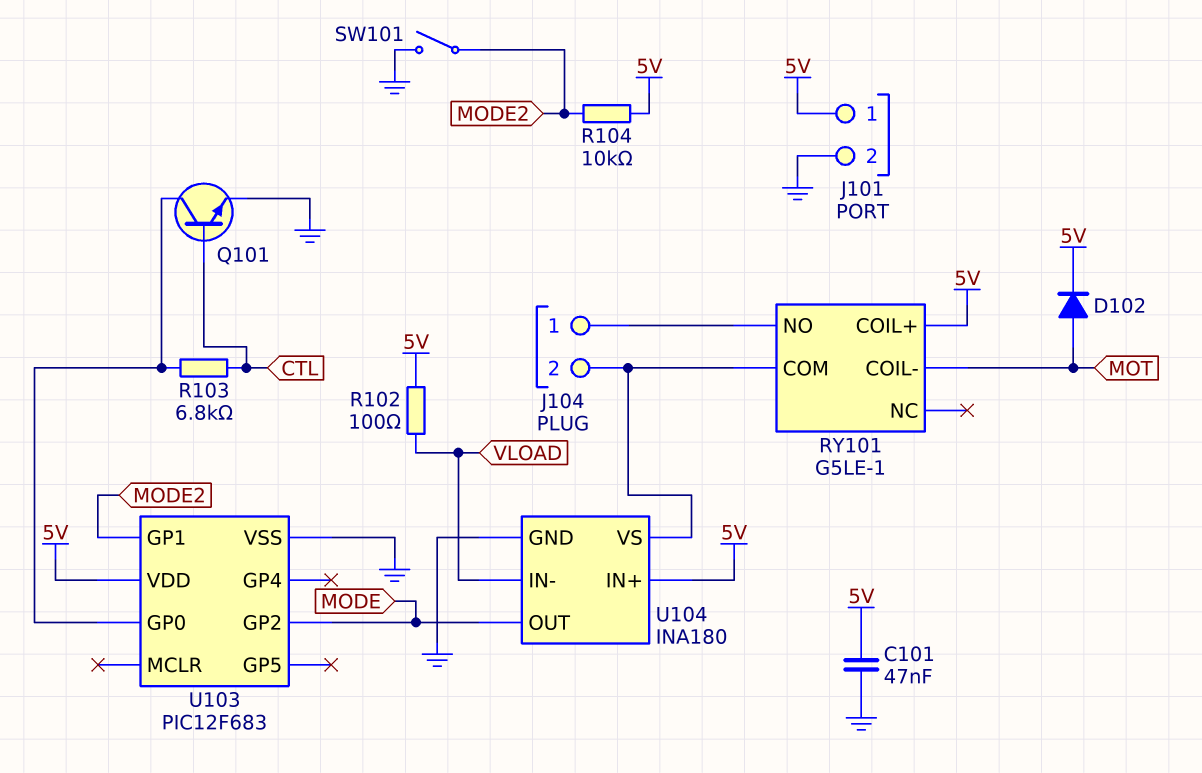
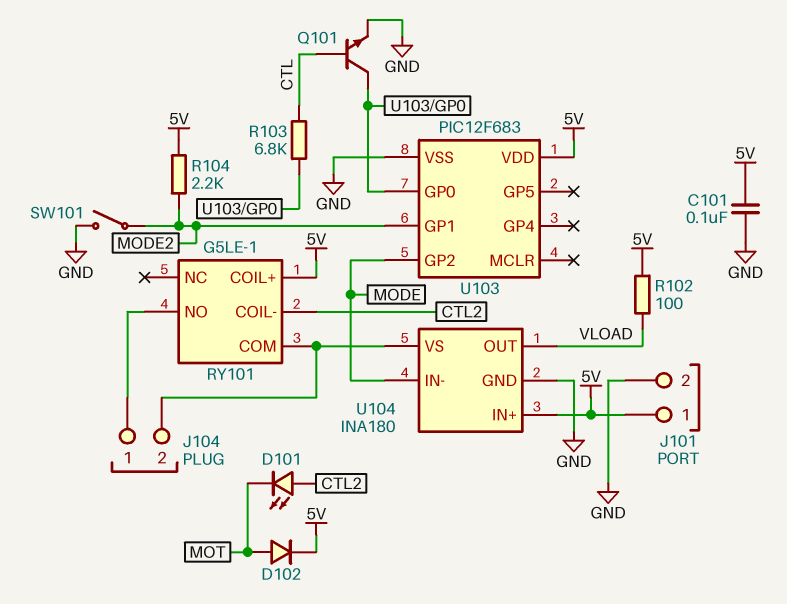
C101: 47nF (5V, GND) -> 100nF (5V, GND)
D101: none -> LED (A CTL2, K MOT)
R104: 10k (5V, MODE2) -> 2.2k (5V, MODE2)
RY101 pin COIL-: MOT -> CTL2
U104 pin IN-: VLOAD -> MODE
U104 pin OUT: MODE -> VLOAD

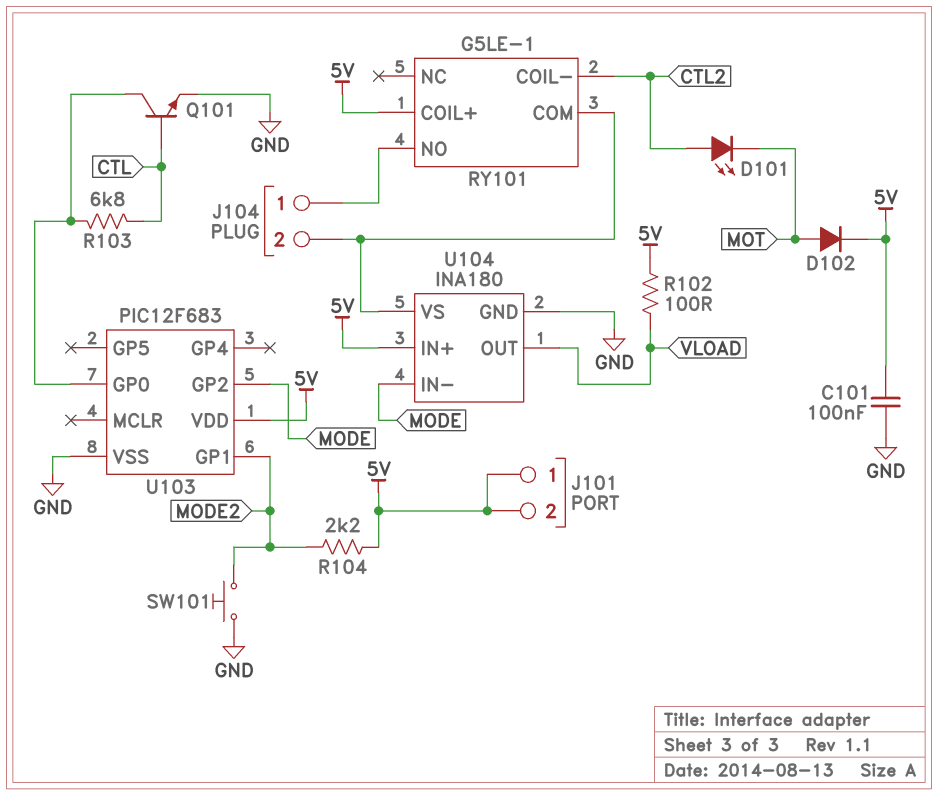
J101 pin 2: GND -> 5V
SW101: switch (GND, MODE2) -> button (GND, MODE2)

